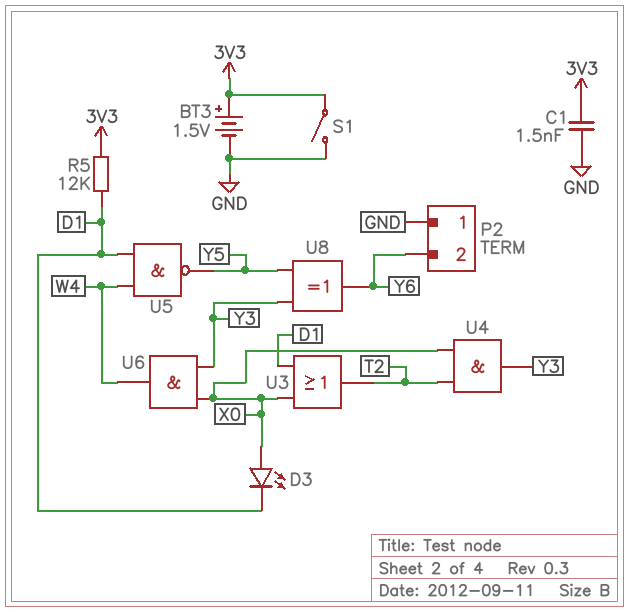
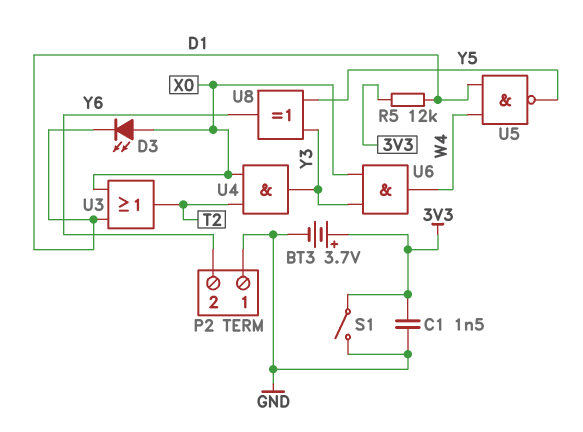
BT3: 1.5V (plus 3V3, minus GND) -> 3.7V (plus 3V3, minus GND)

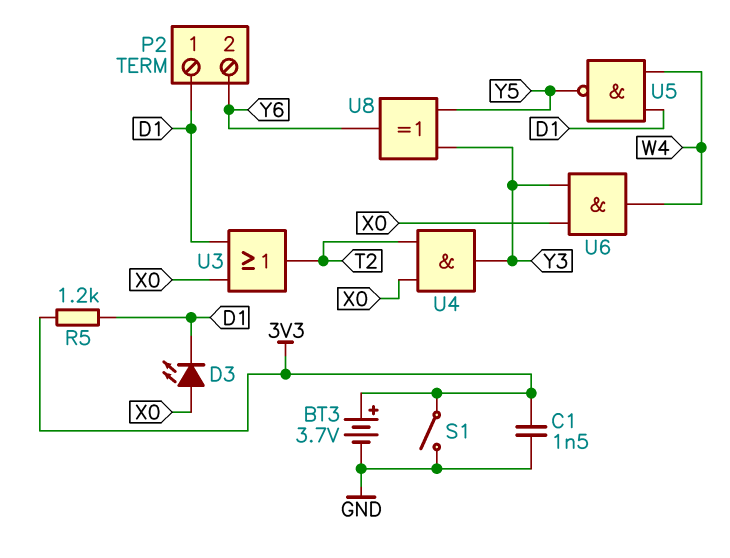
P2 pin 1: GND -> D1
R5: 12k (3V3, D1) -> 1.2k (3V3, D1)

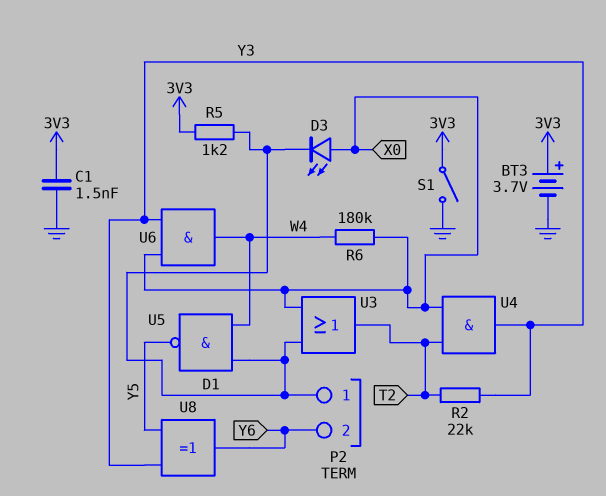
R2: none -> 22k (T2, Y3)
R6: none -> 180k (W4, X0)

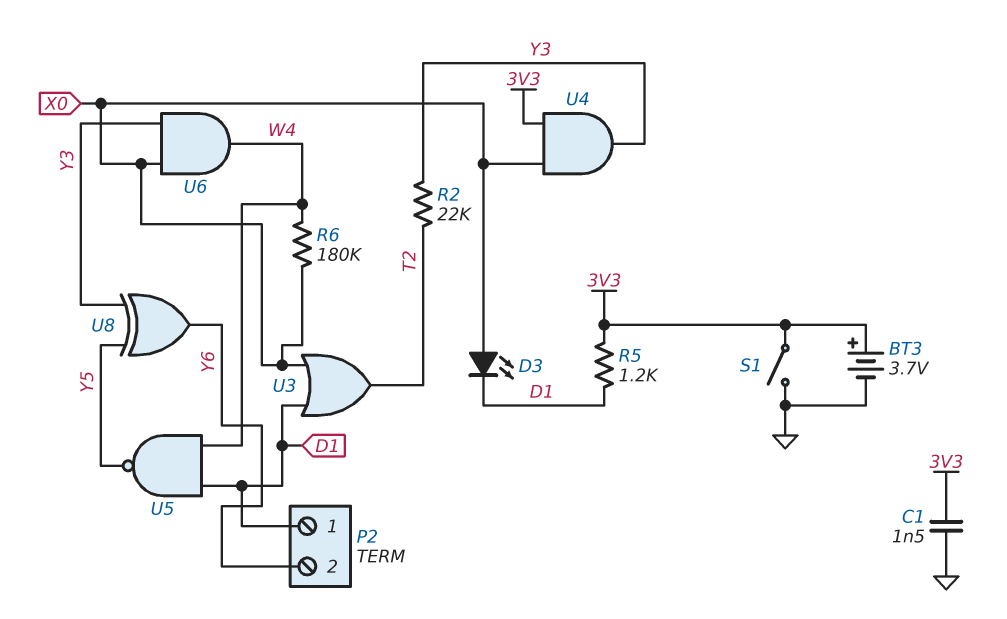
U4: AND (in T2, in X0, out Y3) -> AND (in 3V3, in X0, out Y3)

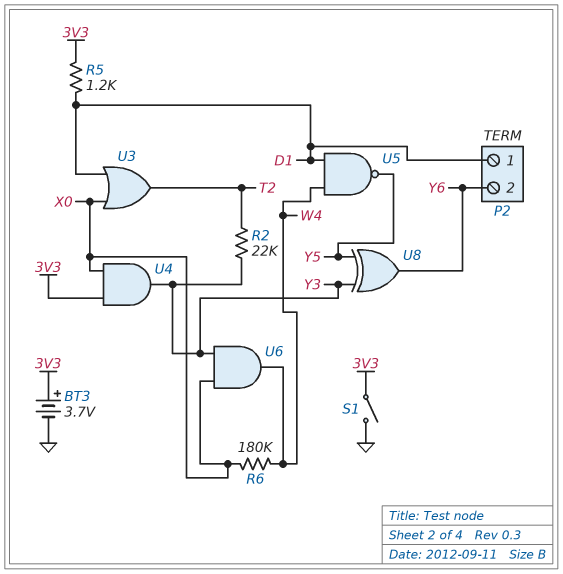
C1: 1.5nF (3V3, GND) -> none
D3: LED (A X0, K D1) -> none

